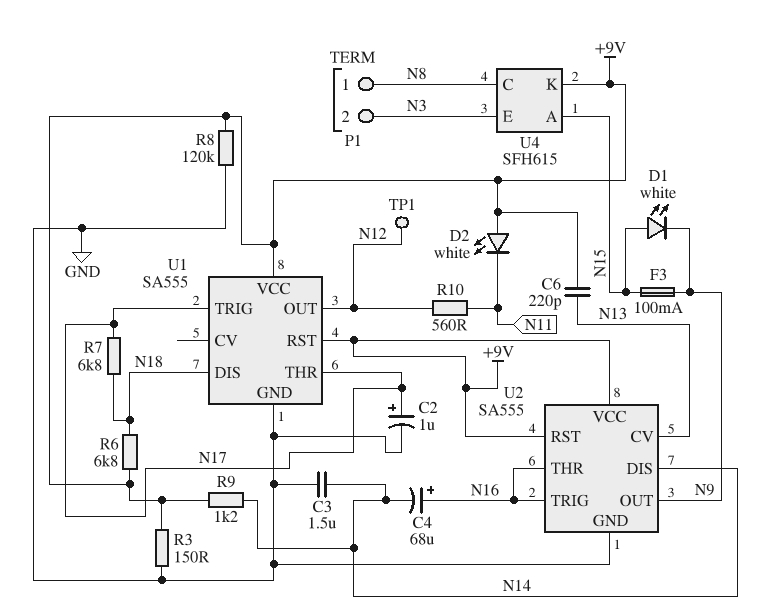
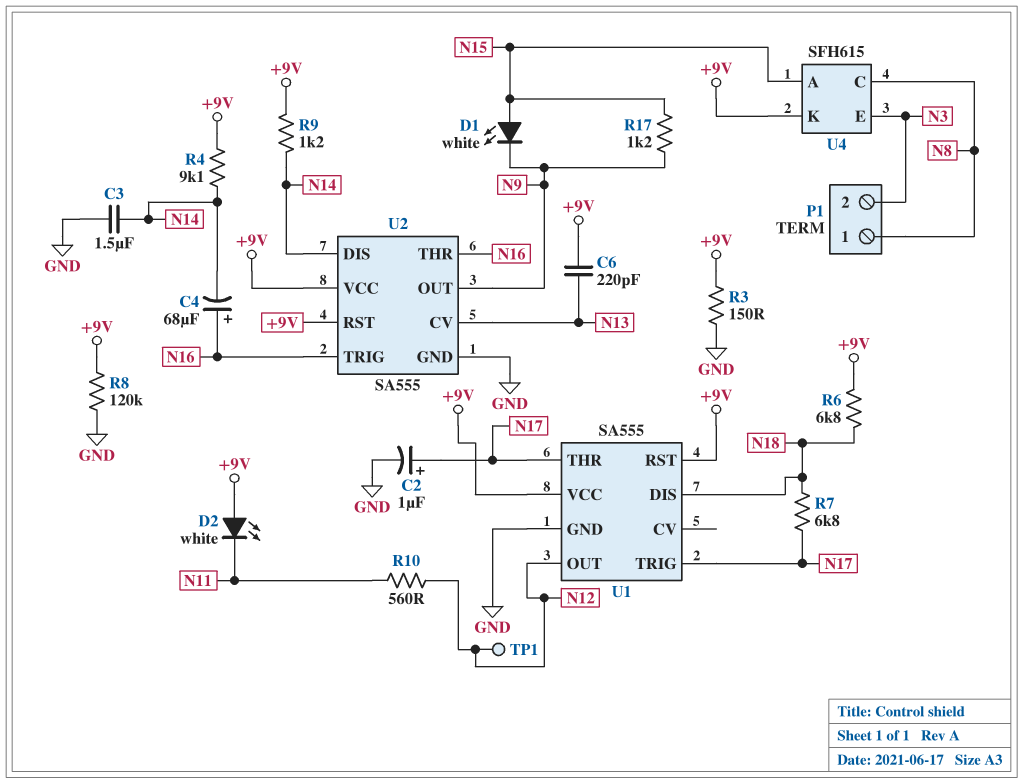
F3: 100mA (N9, N15) -> none
R4: none -> 9.1k (+9V, N14)
R17: none -> 1.2k (N9, N15)

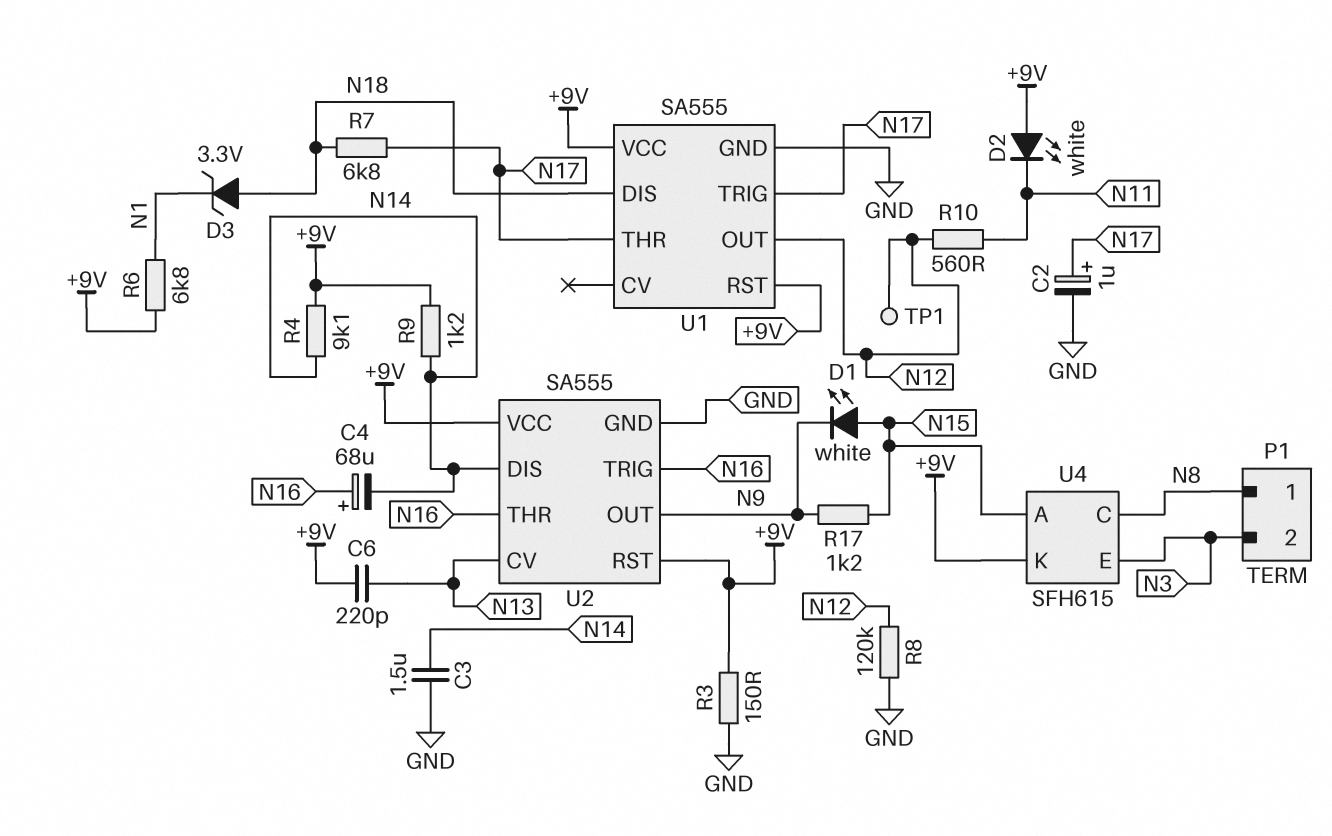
D3: none -> zener 3.3V (A N18, K N1)
R6: 6.8k (+9V, N18) -> 6.8k (+9V, N1)
R8: 120k (+9V, GND) -> 120k (GND, N12)

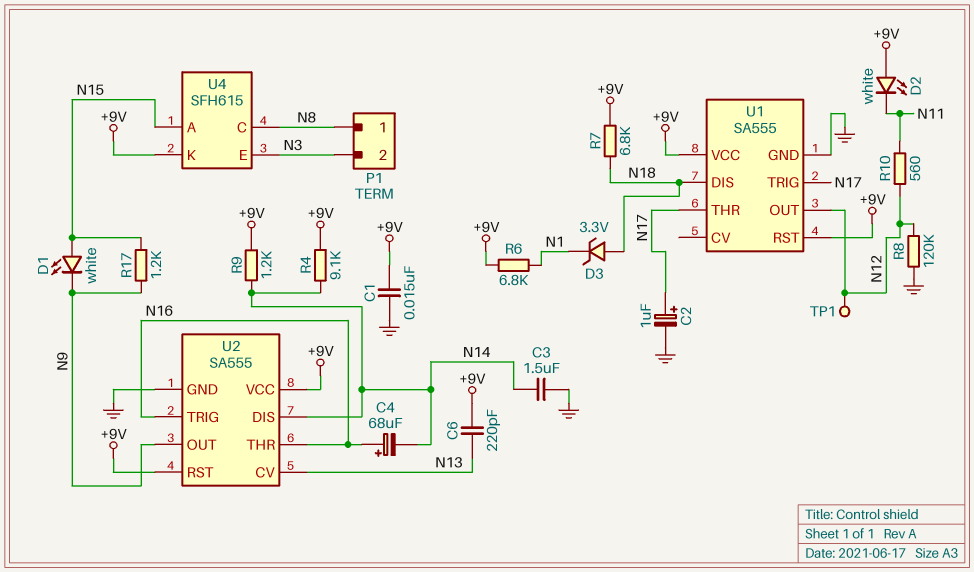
C1: none -> 15nF (+9V, GND)
R3: 150 (+9V, GND) -> none
R7: 6.8k (N17, N18) -> 6.8k (+9V, N18)

